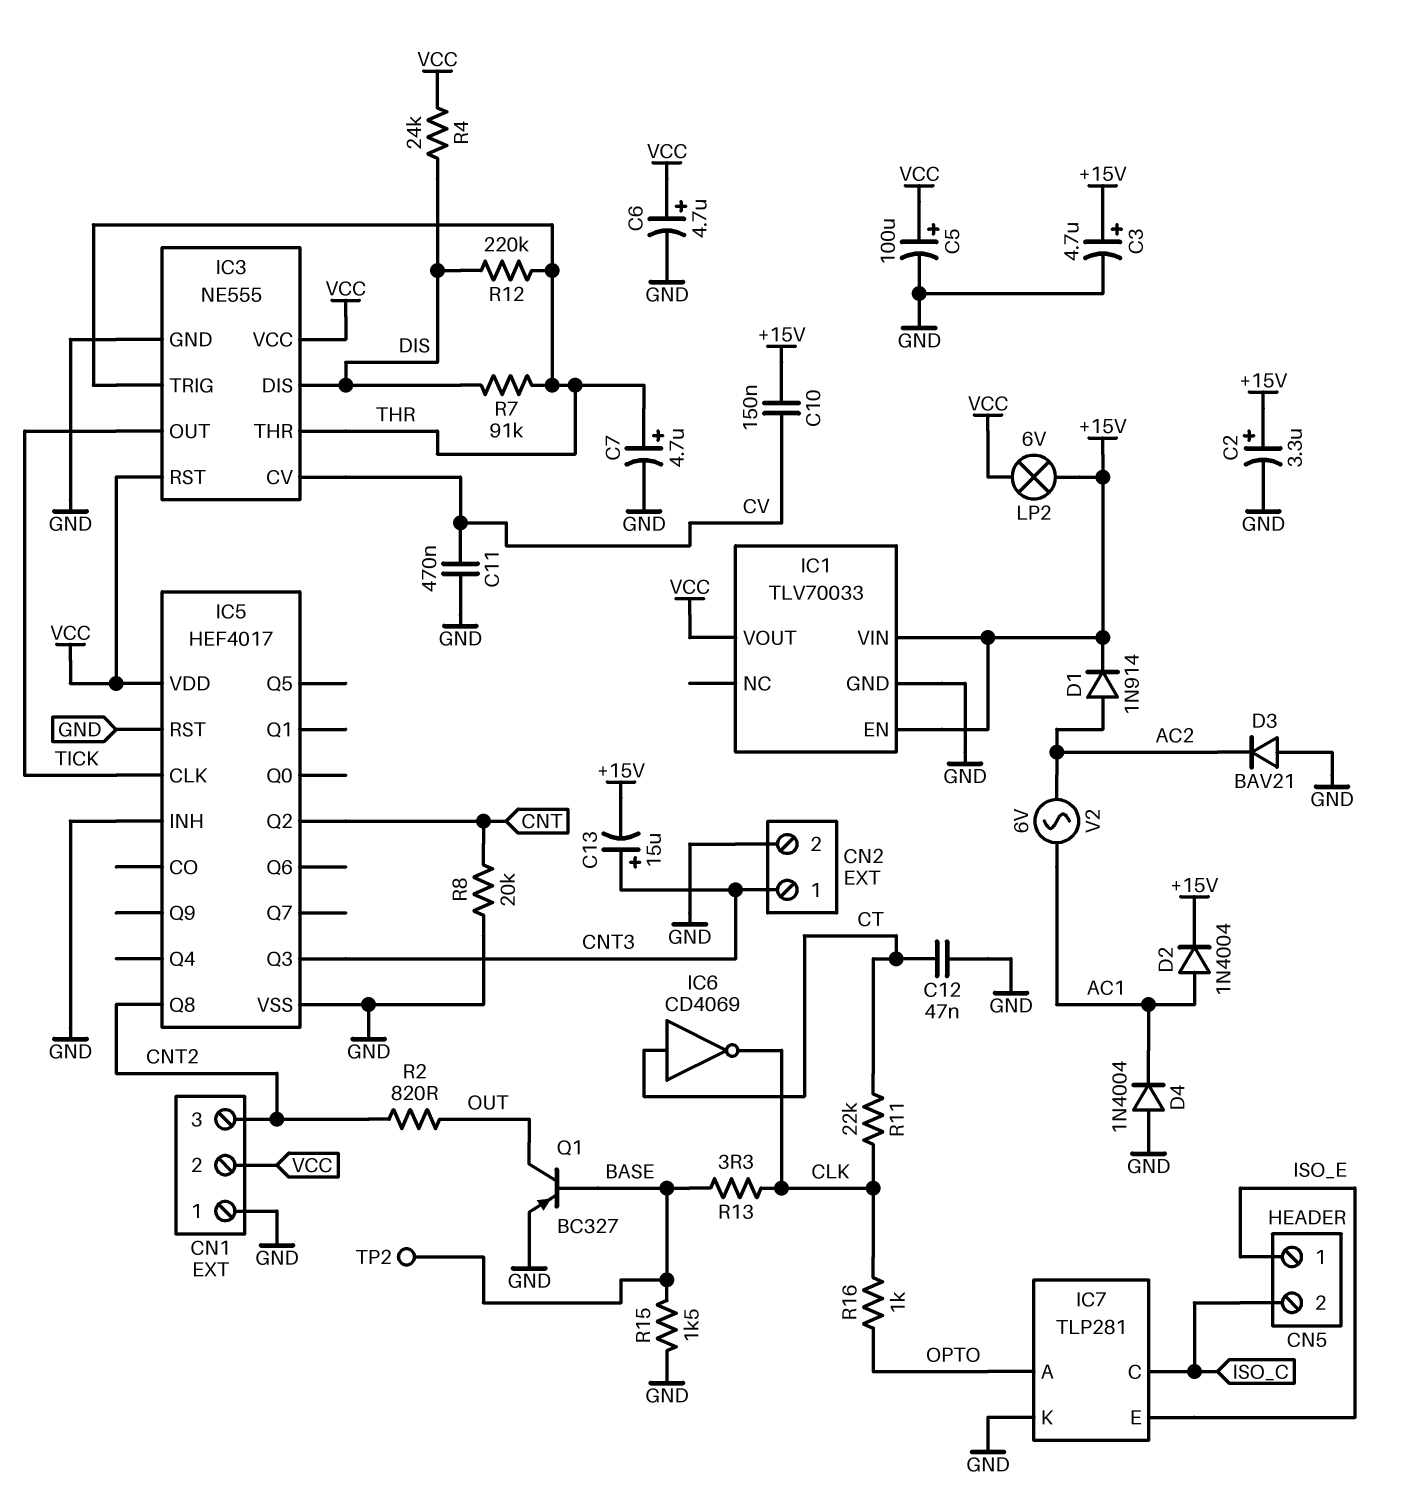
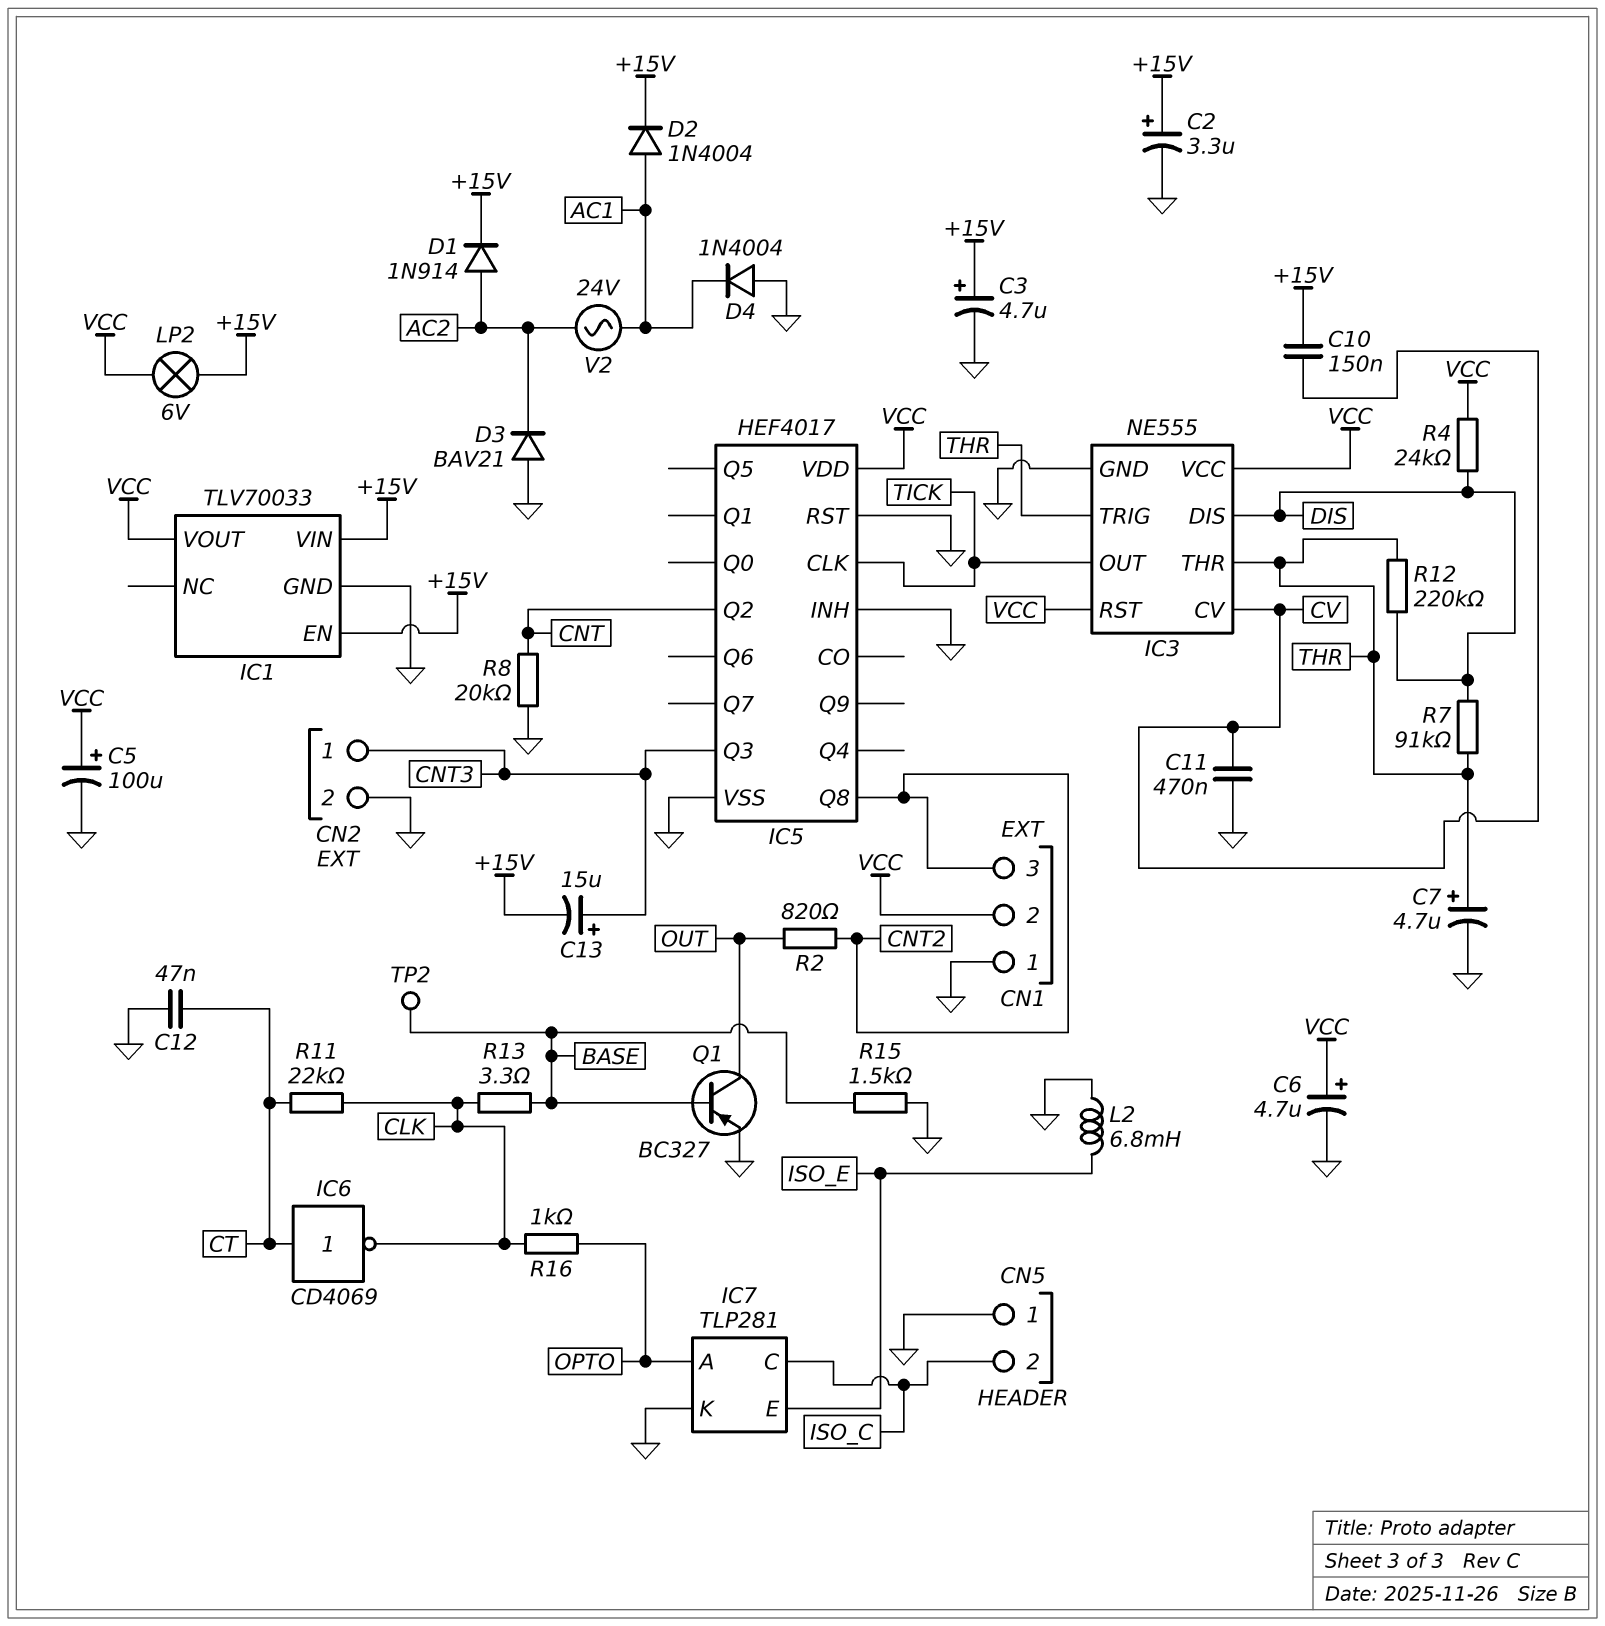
CN5 pin 1: ISO_E -> GND
L2: none -> 6.8mH (GND, ISO_E)
V2: AC 6V (AC1, AC2) -> AC 24V (AC1, AC2)

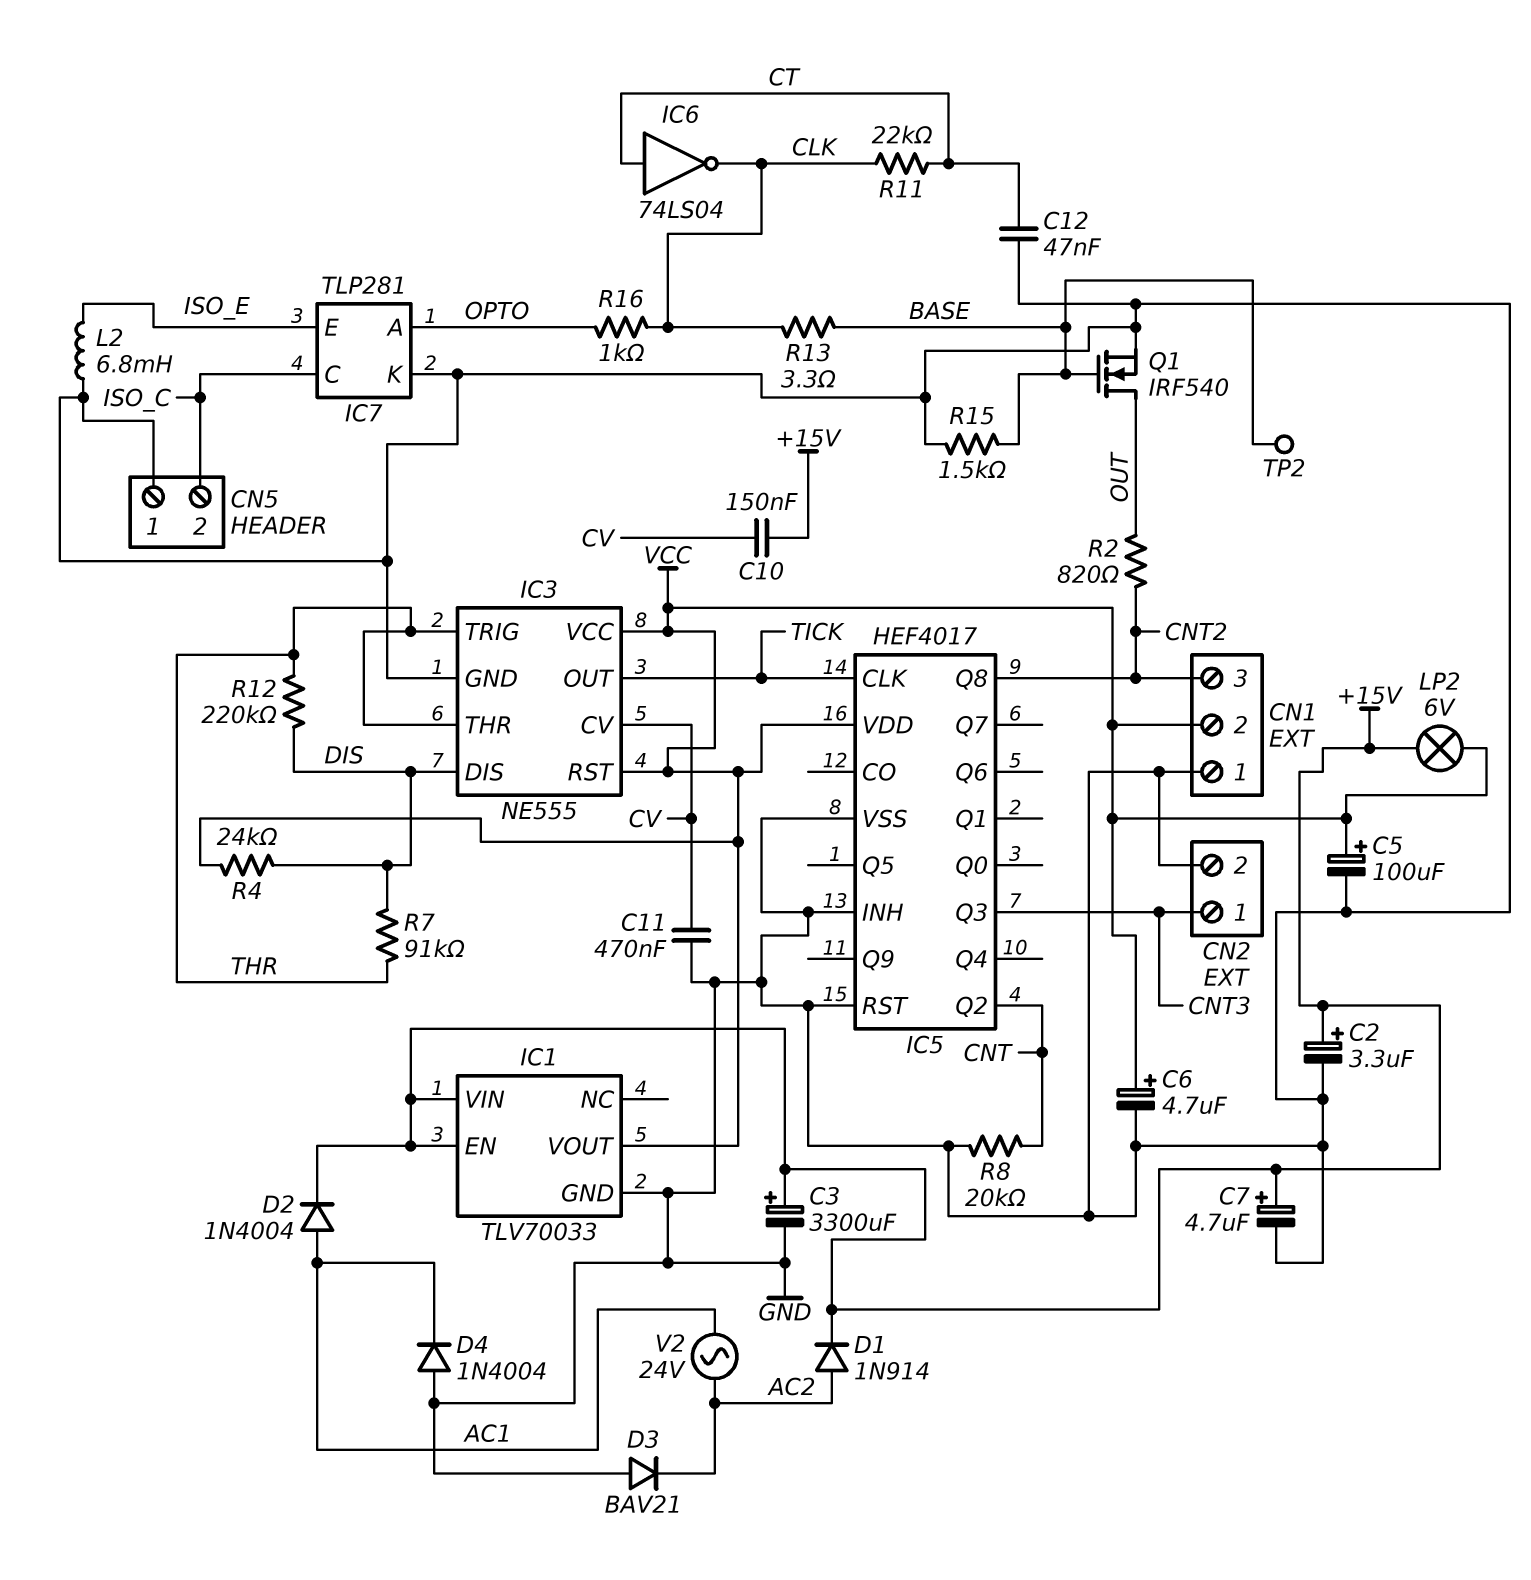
C3: 4.7uF (plus +15V, minus GND) -> 3300uF (plus +15V, minus GND)
C7: 4.7uF (plus THR, minus GND) -> 4.7uF (plus +15V, minus GND)
C13: 15uF (plus CNT3, minus +15V) -> none
IC6: NOT CD4069 (in CT, out CLK) -> NOT 74LS04 (in CT, out CLK)
Q1: PNP BC327 (B BASE, C OUT, E GND) -> NMOS IRF540 (G BASE, D OUT, S GND)

